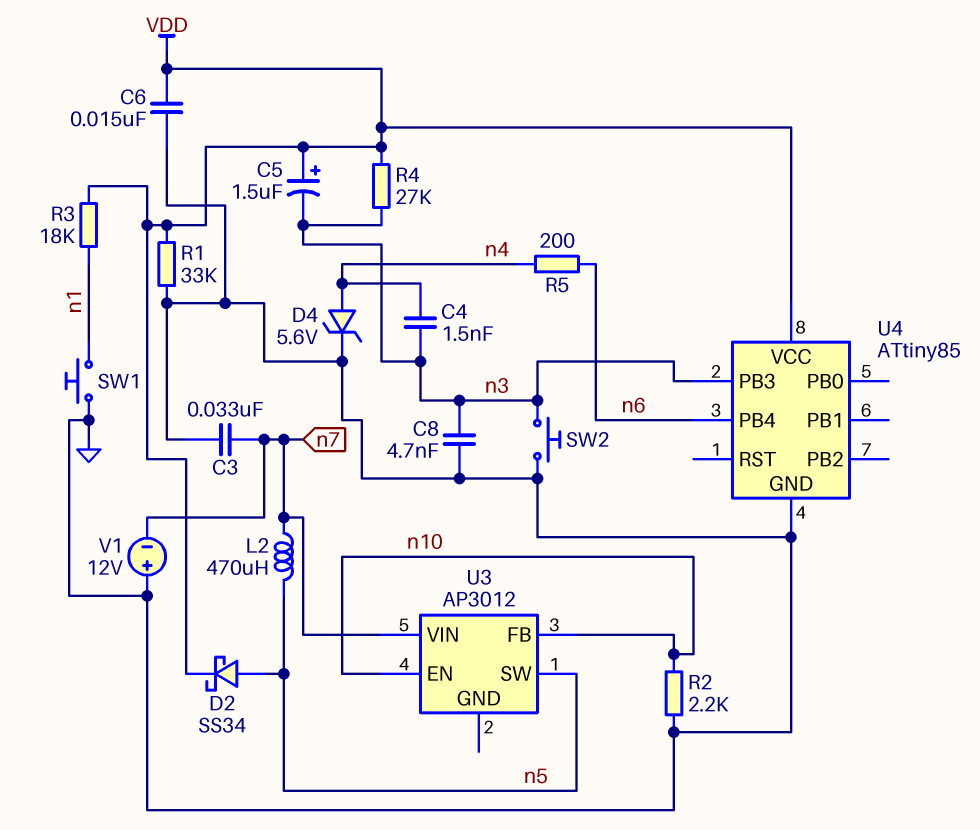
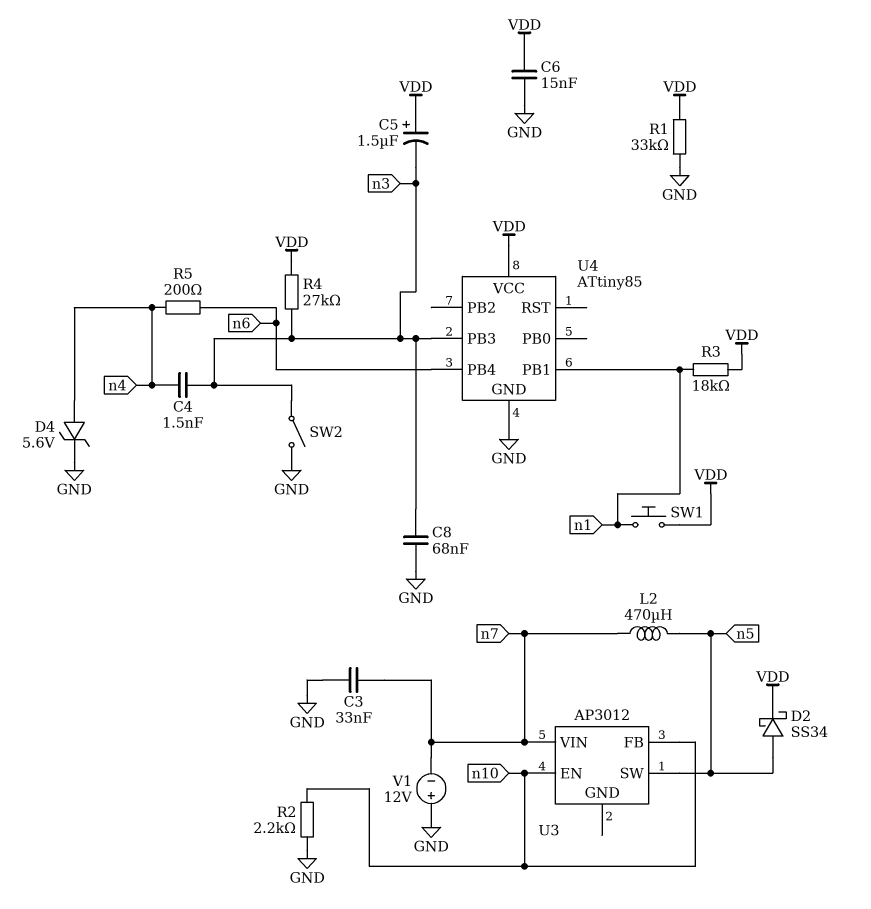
C8: 4.7nF (GND, n3) -> 68nF (GND, n3)
SW1: button (GND, n1) -> button (VDD, n1)
SW2: button (GND, n3) -> switch (GND, n3)
U4 pin PB1: none -> n1

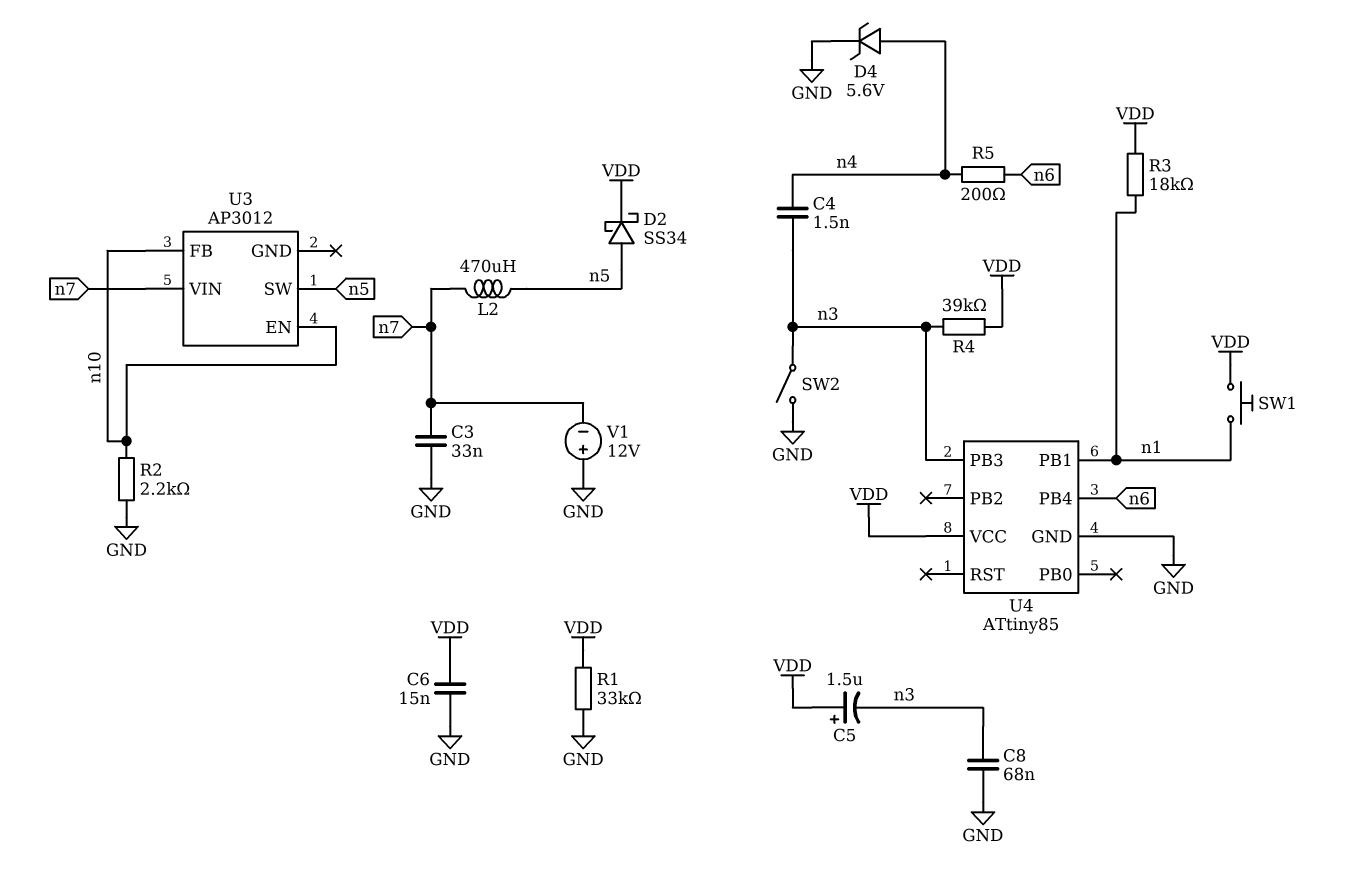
R4: 27k (VDD, n3) -> 39k (VDD, n3)

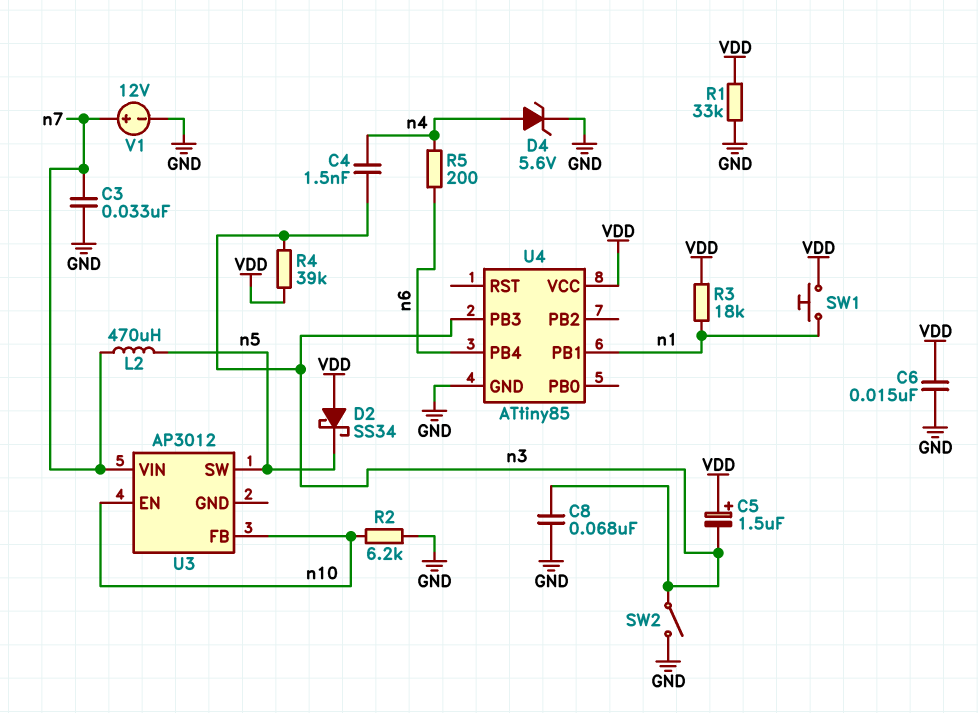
D2: schottky SS34 (A n5, K VDD) -> schottky SS34 (A VDD, K n5)
R2: 2.2k (GND, n10) -> 6.2k (GND, n10)
V1: 12V (plus GND, minus n7) -> 12V (plus n7, minus GND)

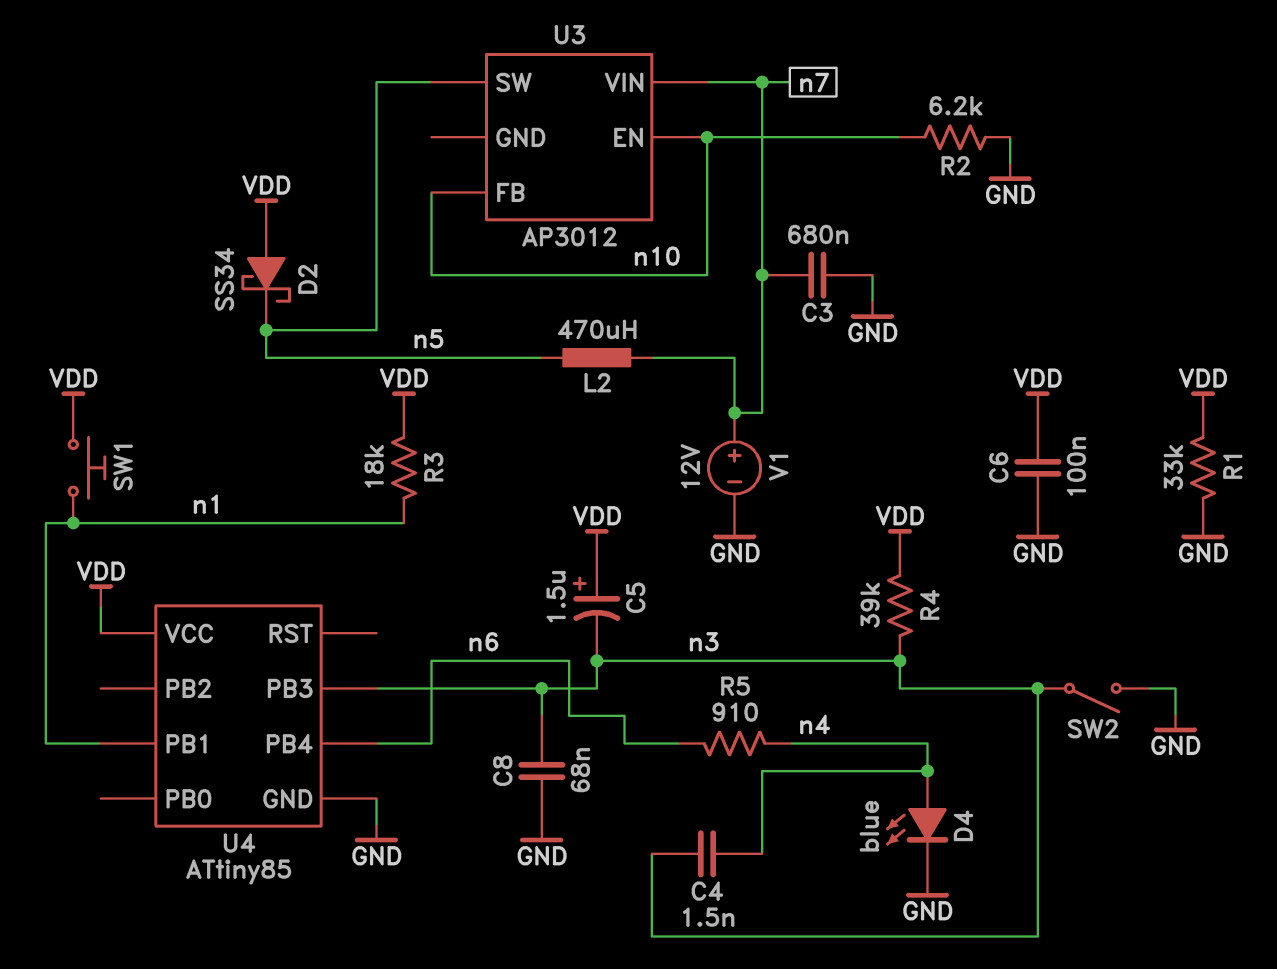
C3: 33nF (GND, n7) -> 680nF (GND, n7)
C6: 15nF (GND, VDD) -> 100nF (GND, VDD)
D4: zener 5.6V (A n4, K GND) -> LED blue (A n4, K GND)
R5: 200 (n4, n6) -> 910 (n4, n6)

